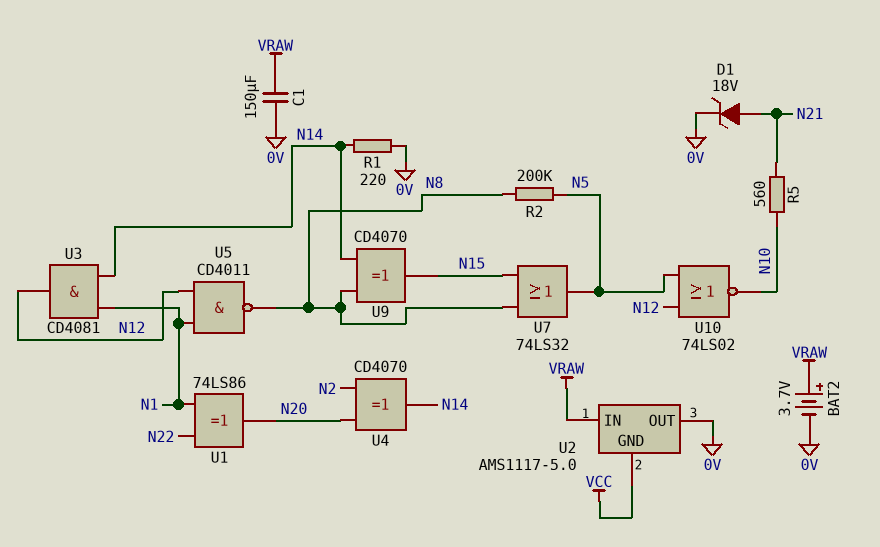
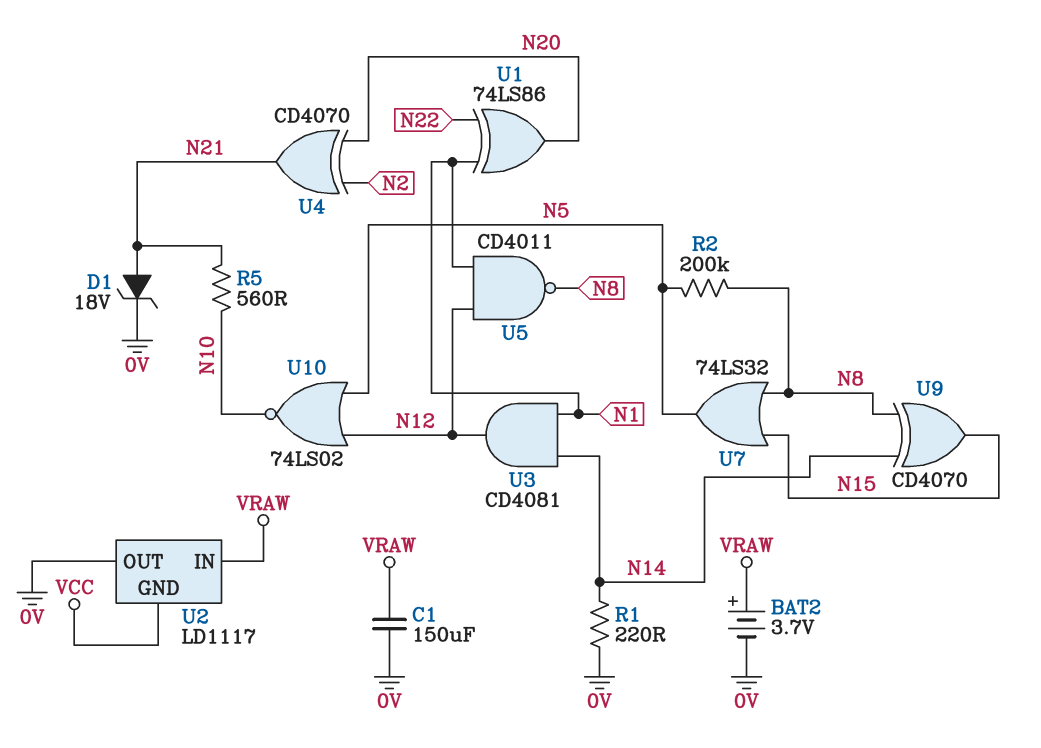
U2: AMS1117-5.0 -> LD1117
U4: XOR CD4070 (in N2, in N20, out N14) -> XOR CD4070 (in N2, in N20, out N21)

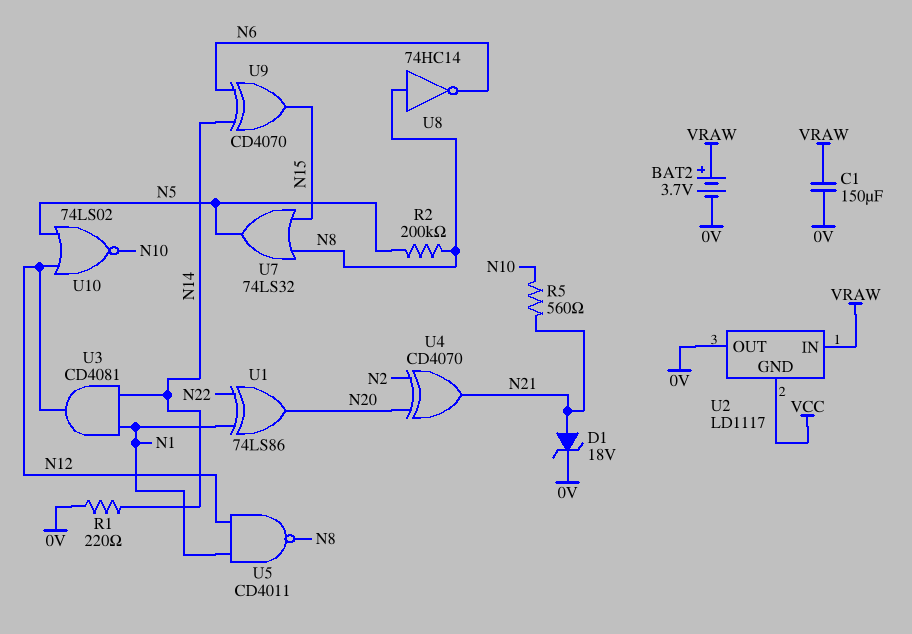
U8: none -> NOT 74HC14 (in N8, out N6)
U9: XOR CD4070 (in N8, in N14, out N15) -> XOR CD4070 (in N6, in N14, out N15)

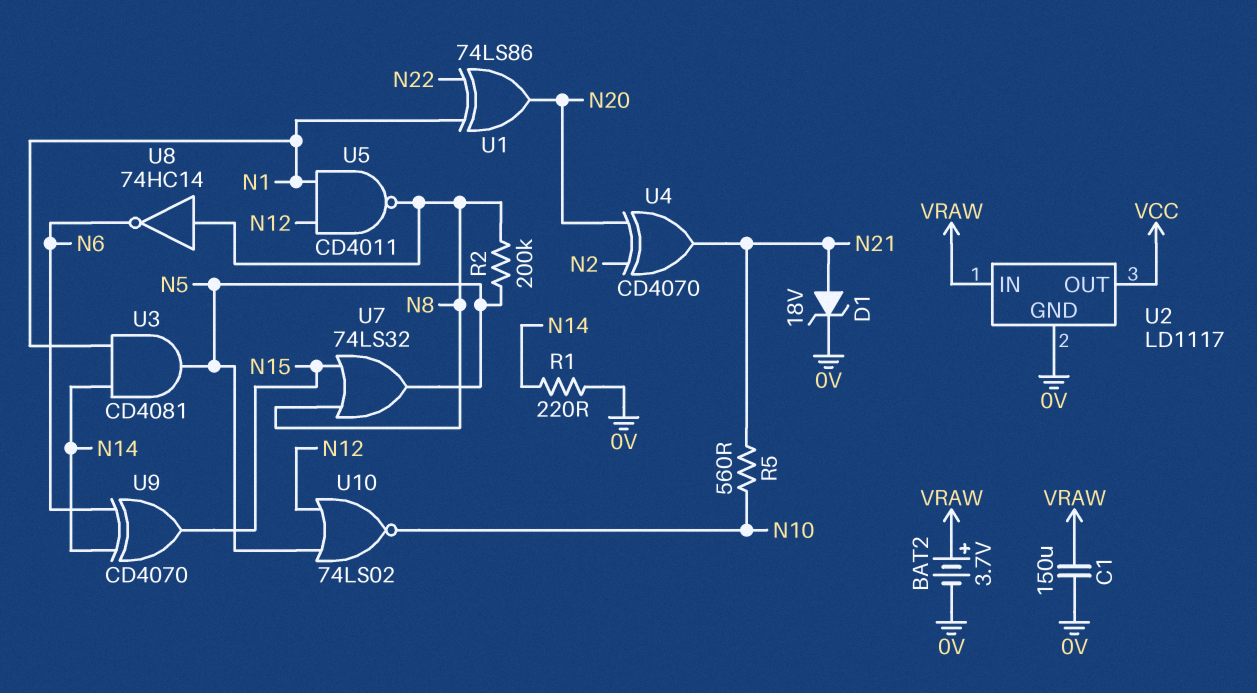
U2 pin GND: VCC -> 0V
U2 pin OUT: 0V -> VCC
U3: AND CD4081 (in N1, in N14, out N12) -> AND CD4081 (in N1, in N14, out N5)

